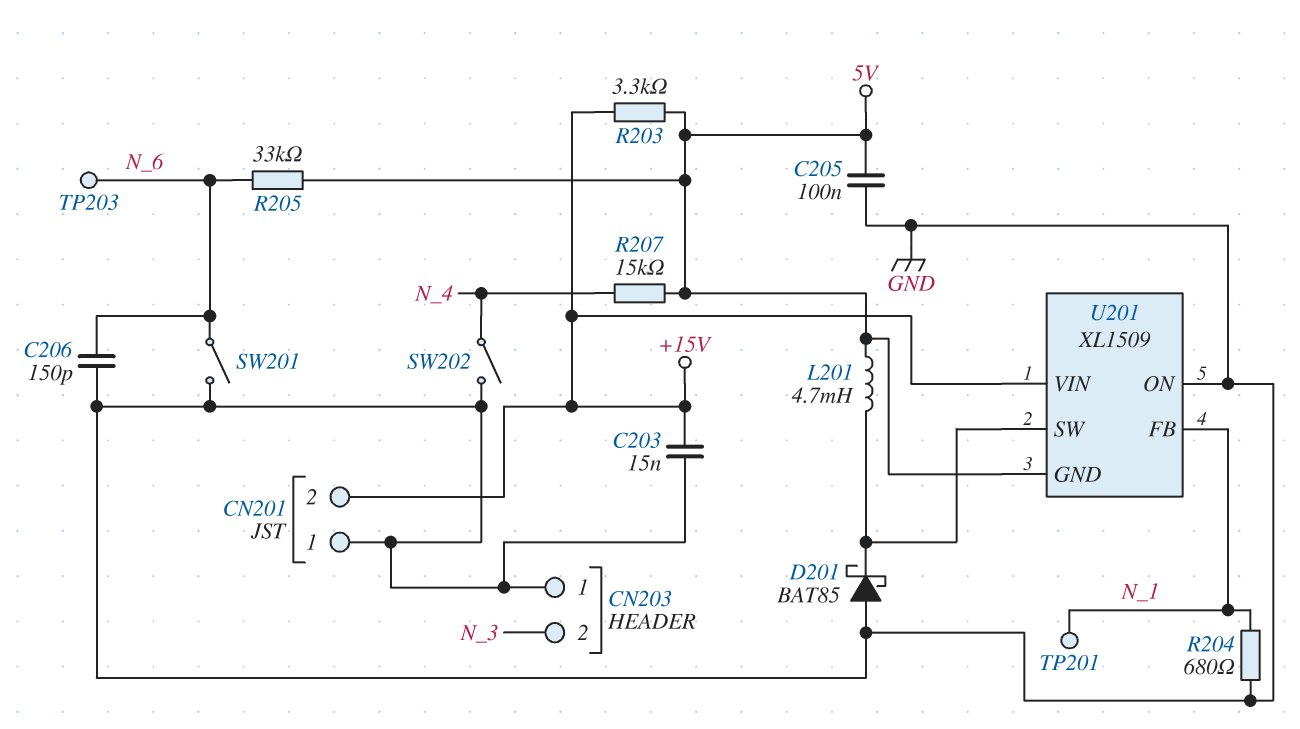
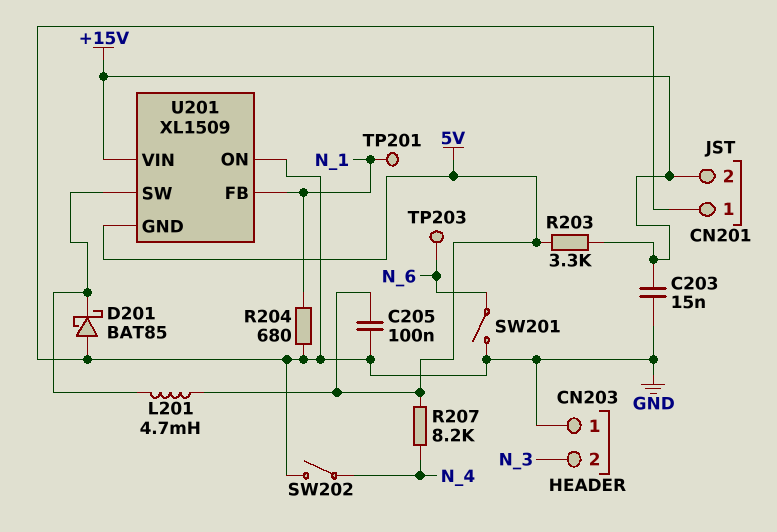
C206: 150pF (GND, N_6) -> none
R205: 33k (5V, N_6) -> none
R207: 15k (5V, N_4) -> 8.2k (5V, N_4)

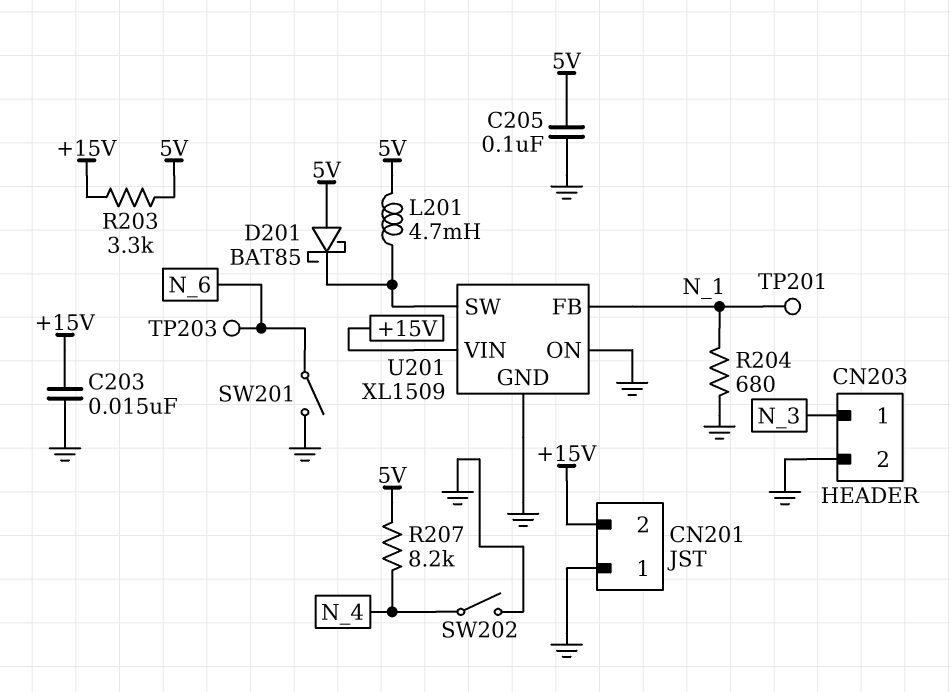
CN203 pin 1: GND -> N_3
CN203 pin 2: N_3 -> GND
D201: schottky BAT85 (A GND, K U201/SW) -> schottky BAT85 (A 5V, K U201/SW)
U201 pin GND: 5V -> GND

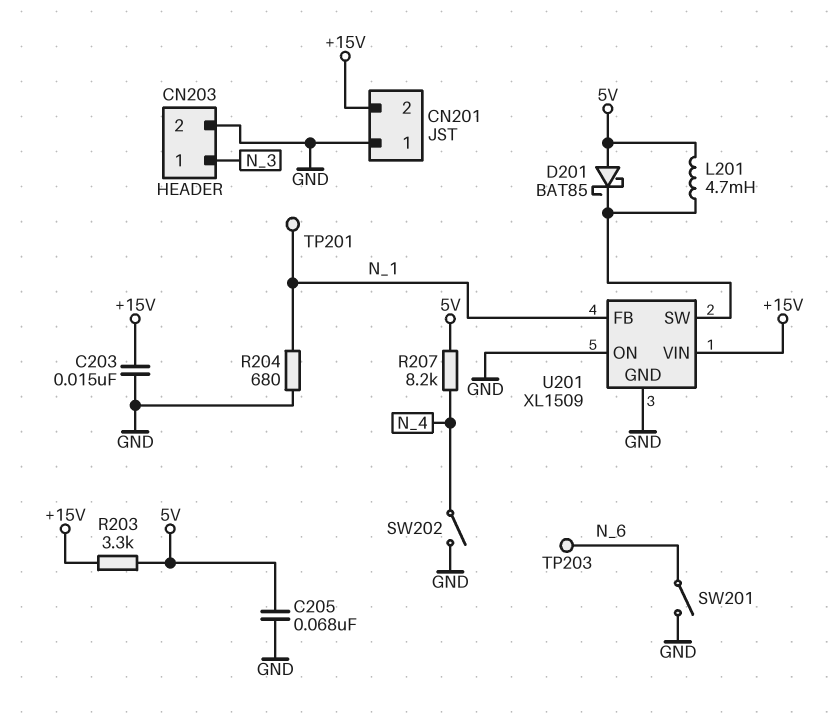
C205: 100nF (5V, GND) -> 68nF (5V, GND)

